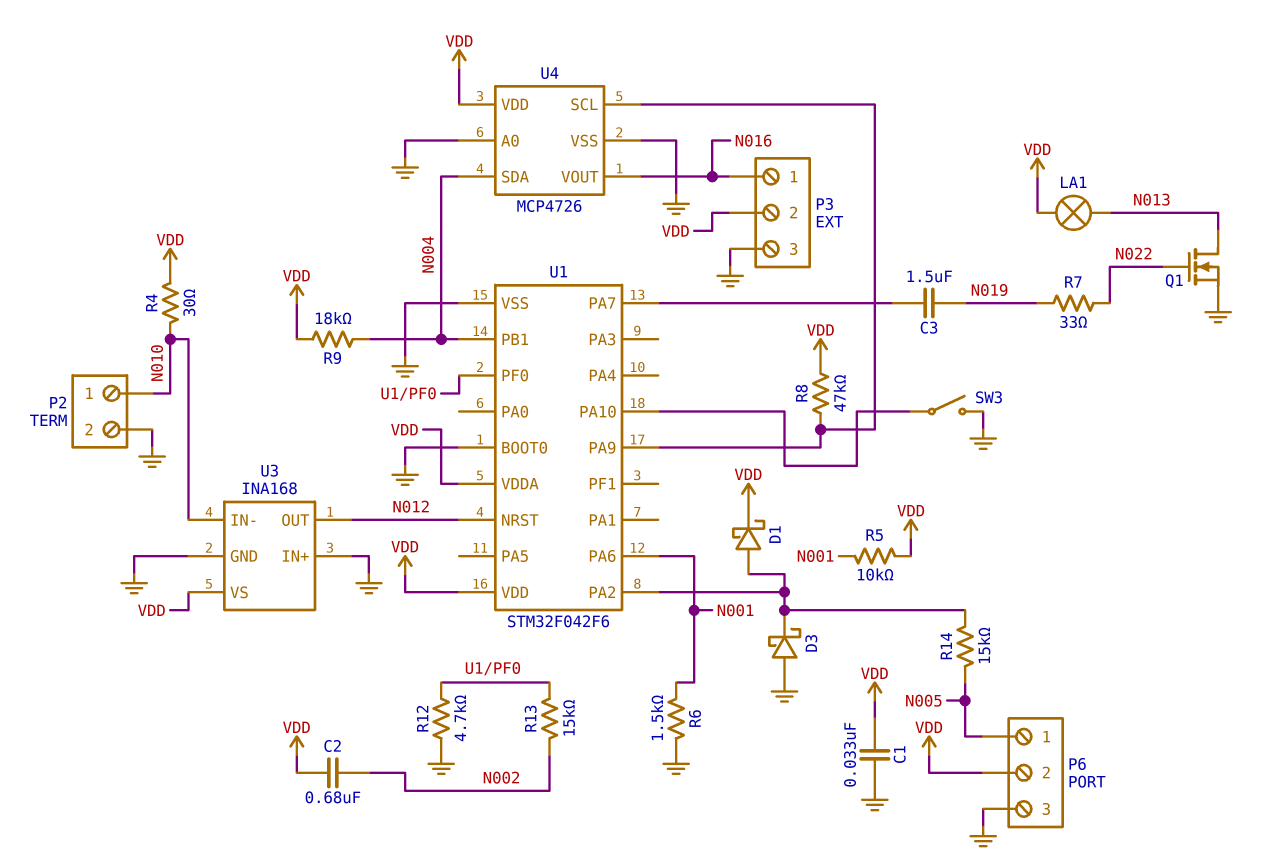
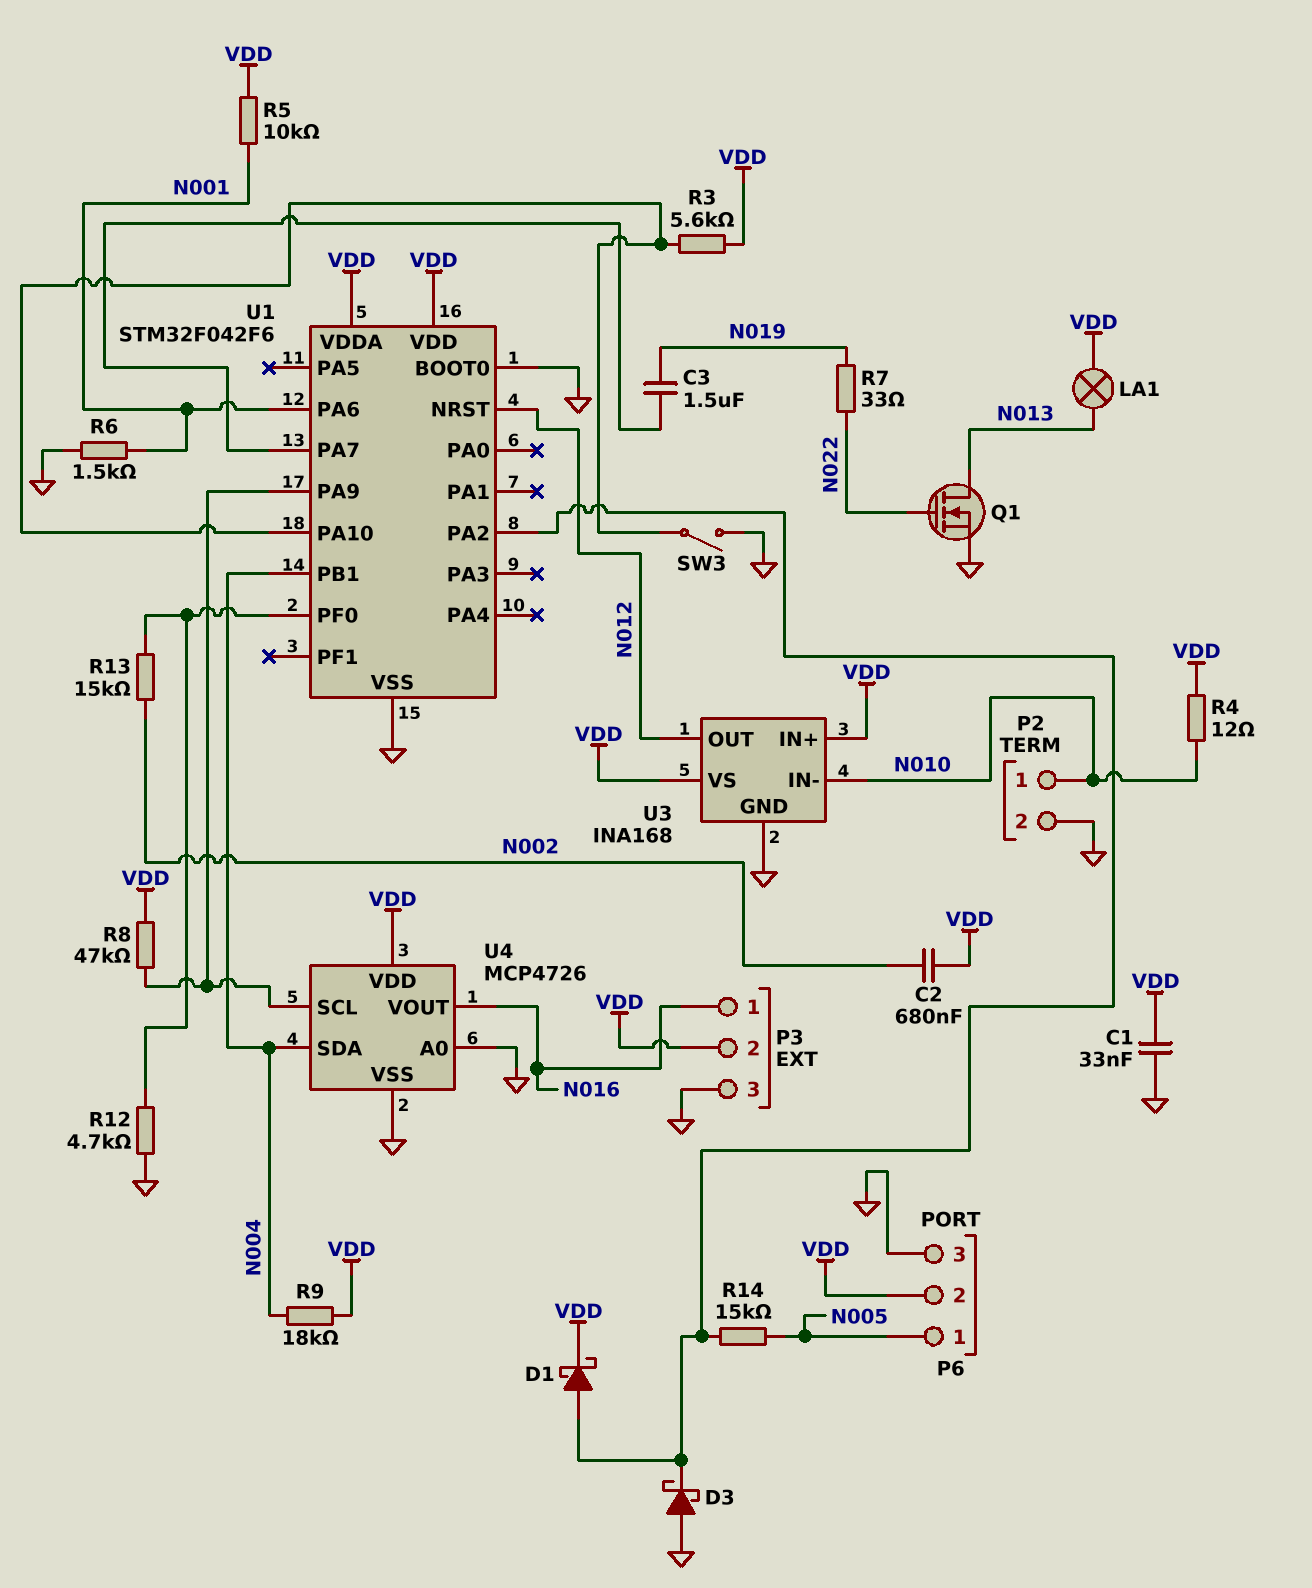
R3: none -> 5.6k (U1/PA10, VDD)
R4: 30 (N010, VDD) -> 12 (N010, VDD)
U3 pin IN+: GND -> VDD

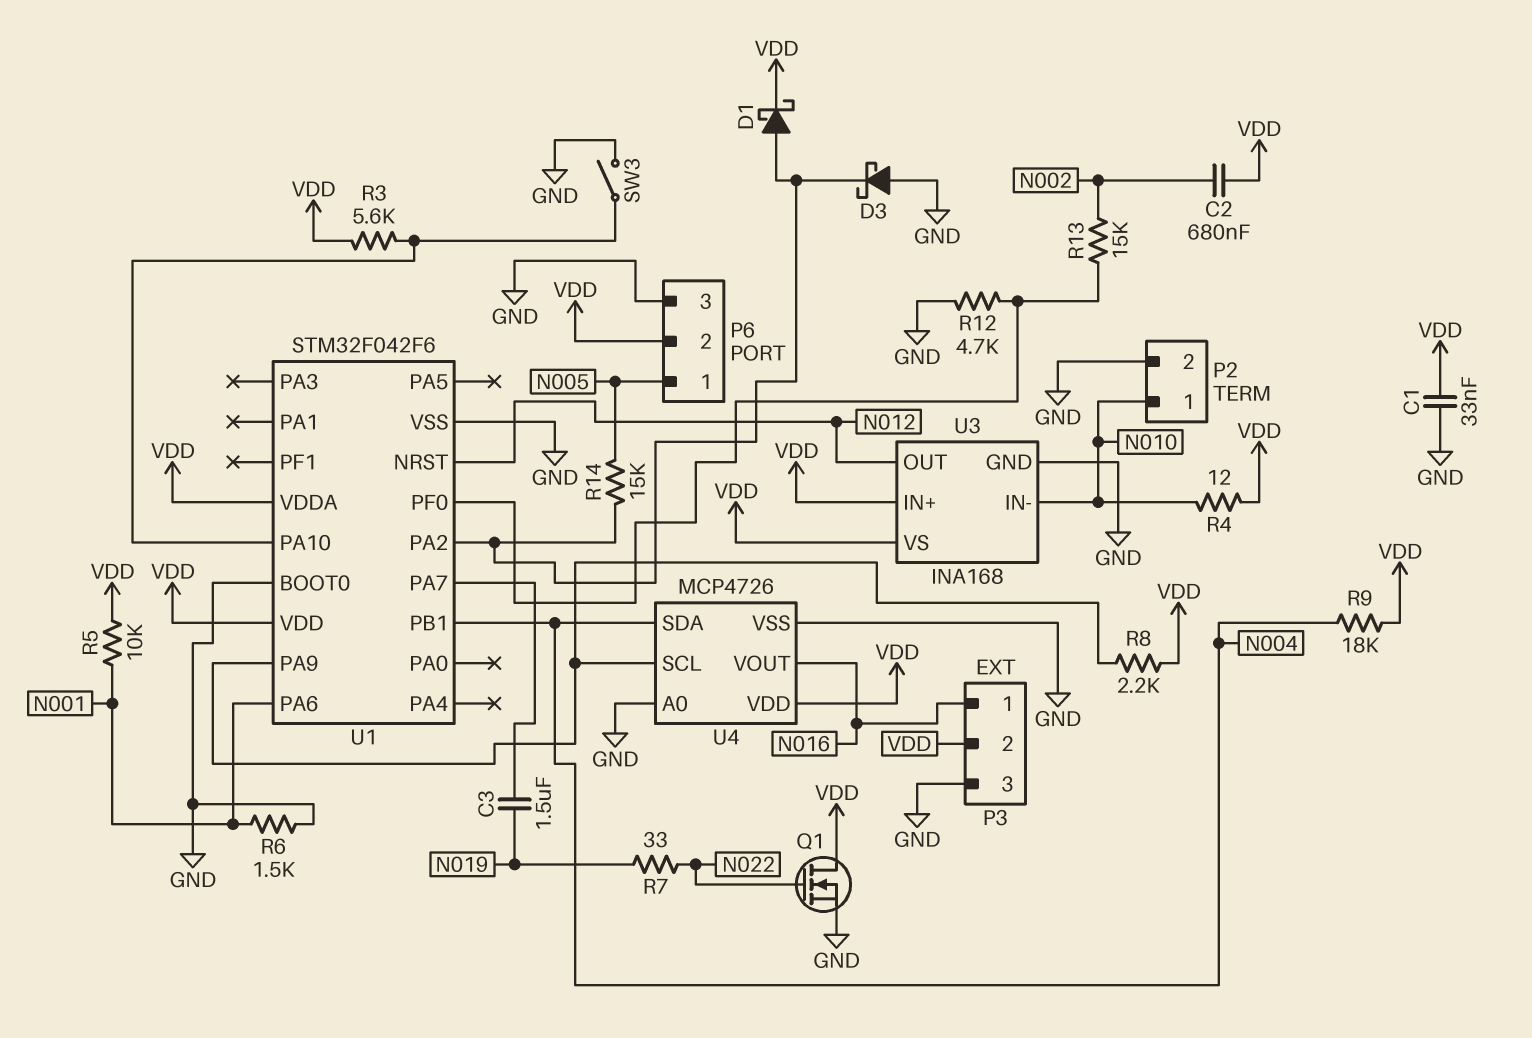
LA1: lamp (N013, VDD) -> none
Q1: NMOS (G N022, D N013, S GND) -> NMOS (G N022, D VDD, S GND)
R8: 47k (U1/PA9, VDD) -> 2.2k (U1/PA9, VDD)

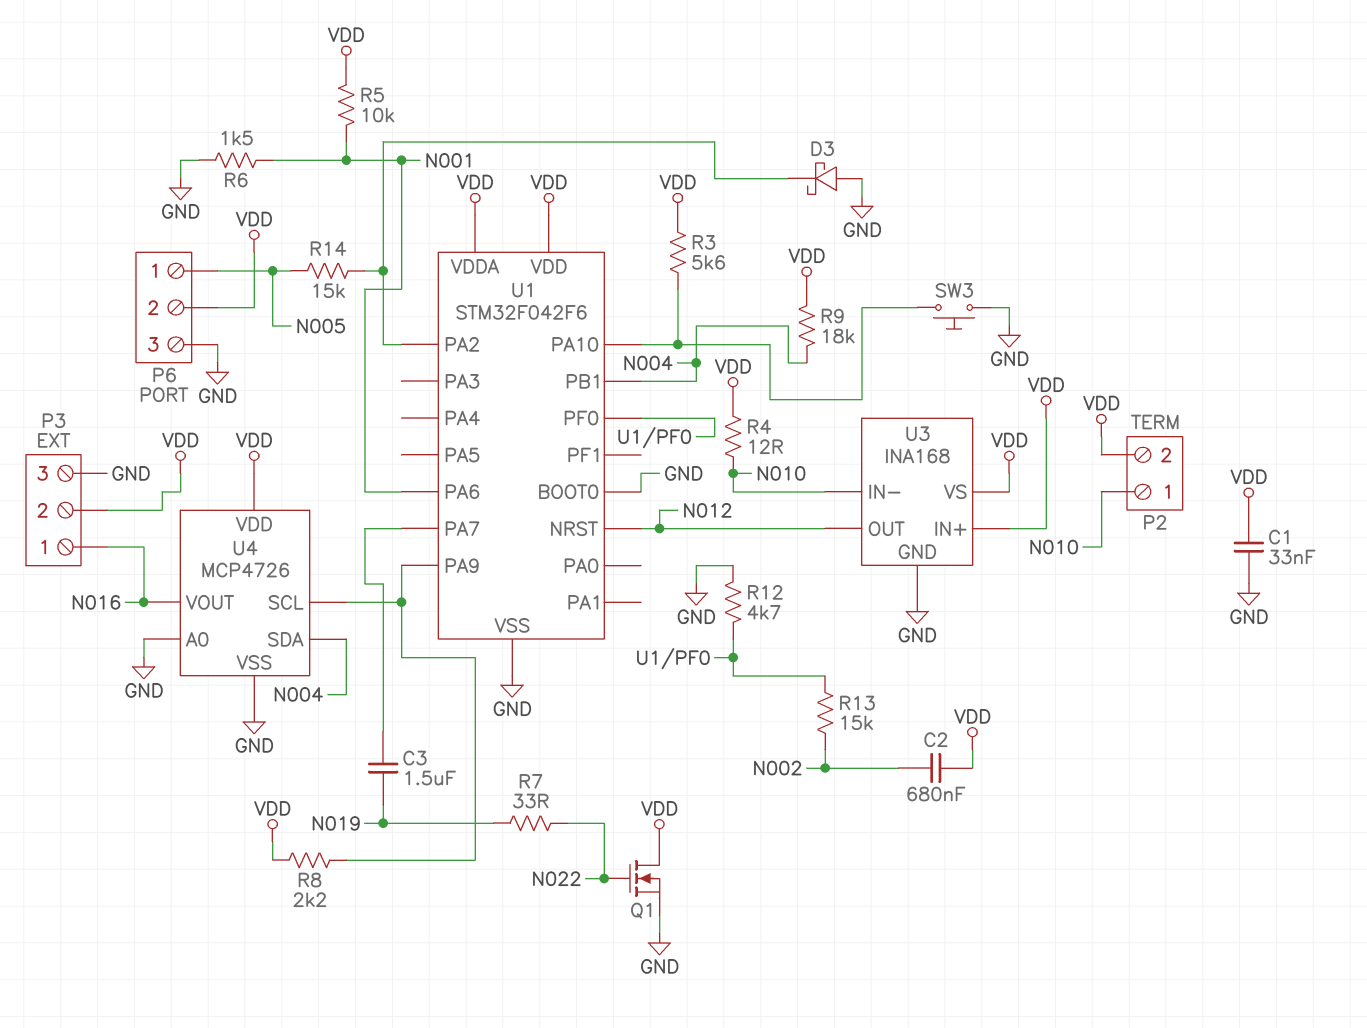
D1: schottky (A U1/PA2, K VDD) -> none
P2 pin 2: GND -> VDD
SW3: switch (GND, U1/PA10) -> button (GND, U1/PA10)

